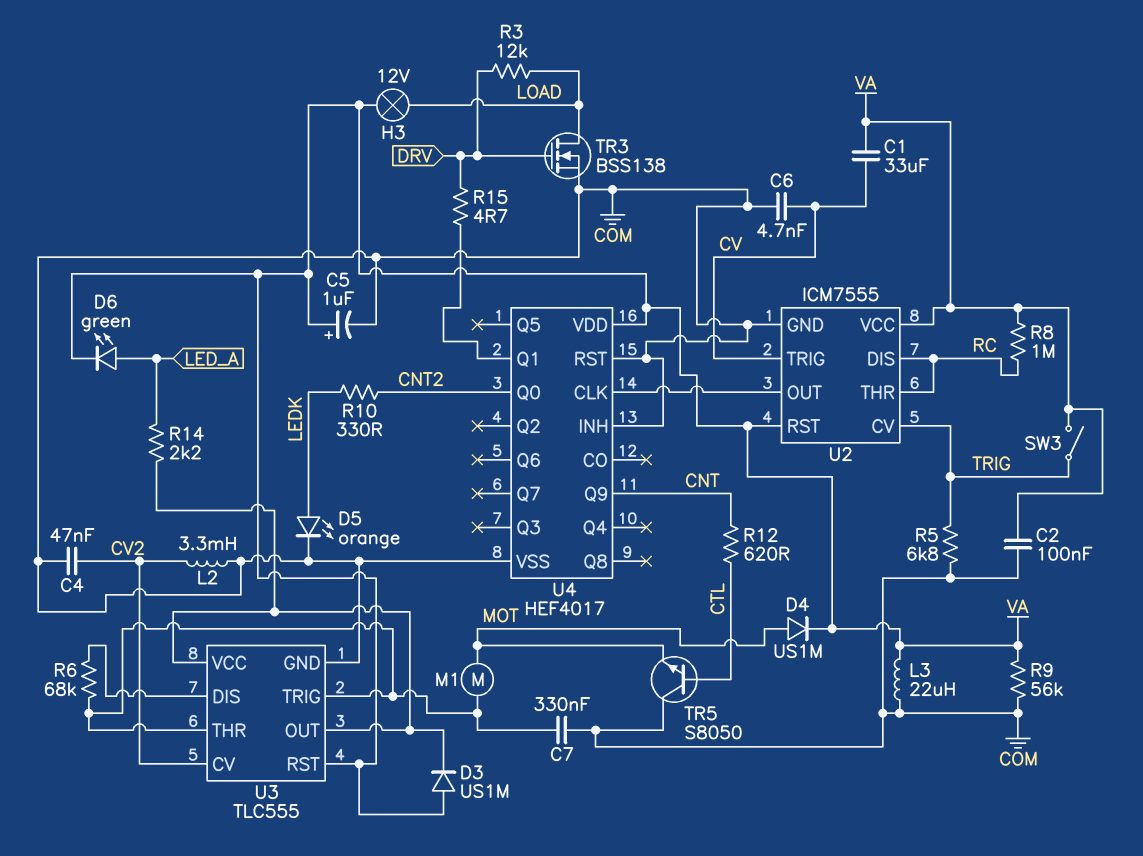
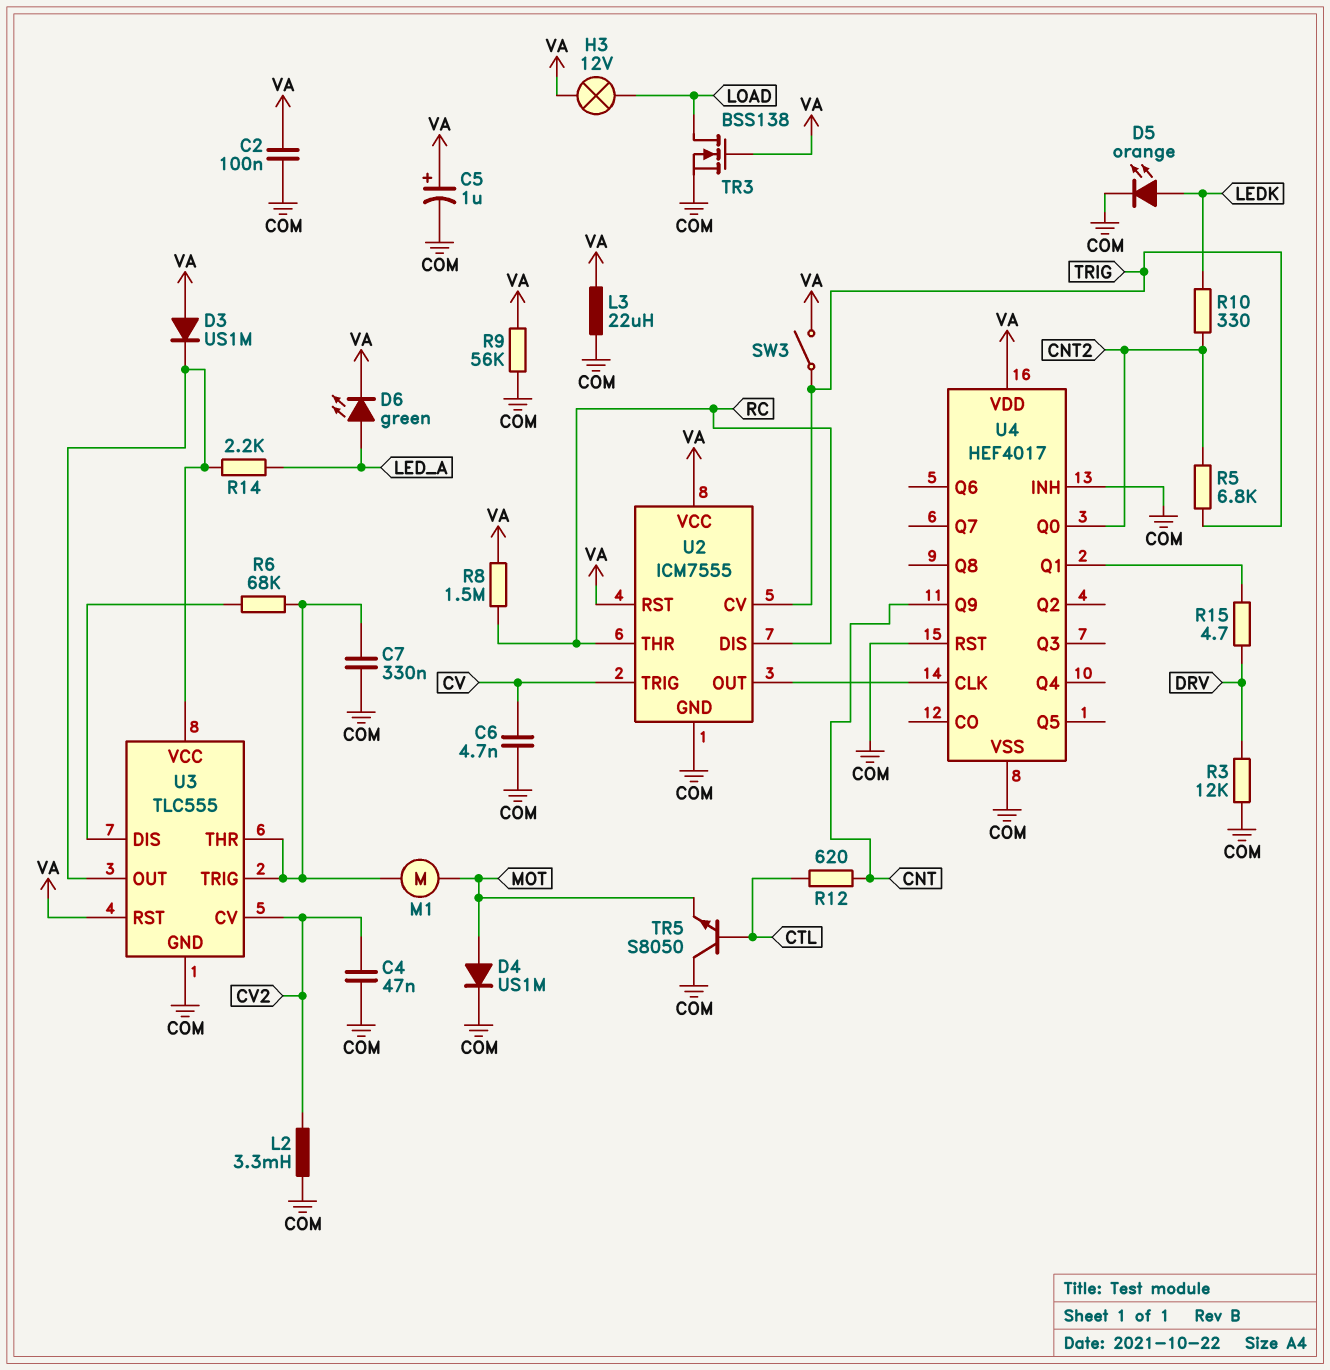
C1: 33uF (CV, VA) -> none
D4: diode US1M (A MOT, K VA) -> diode US1M (A MOT, K COM)
R3: 12k (DRV, LOAD) -> 12k (COM, DRV)
R5: 6.8k (COM, TRIG) -> 6.8k (CNT2, TRIG)
R8: 1M (RC, VA) -> 1.5M (RC, VA)
TR3: NMOS BSS138 (G DRV, D LOAD, S COM) -> NMOS BSS138 (G VA, D LOAD, S COM)

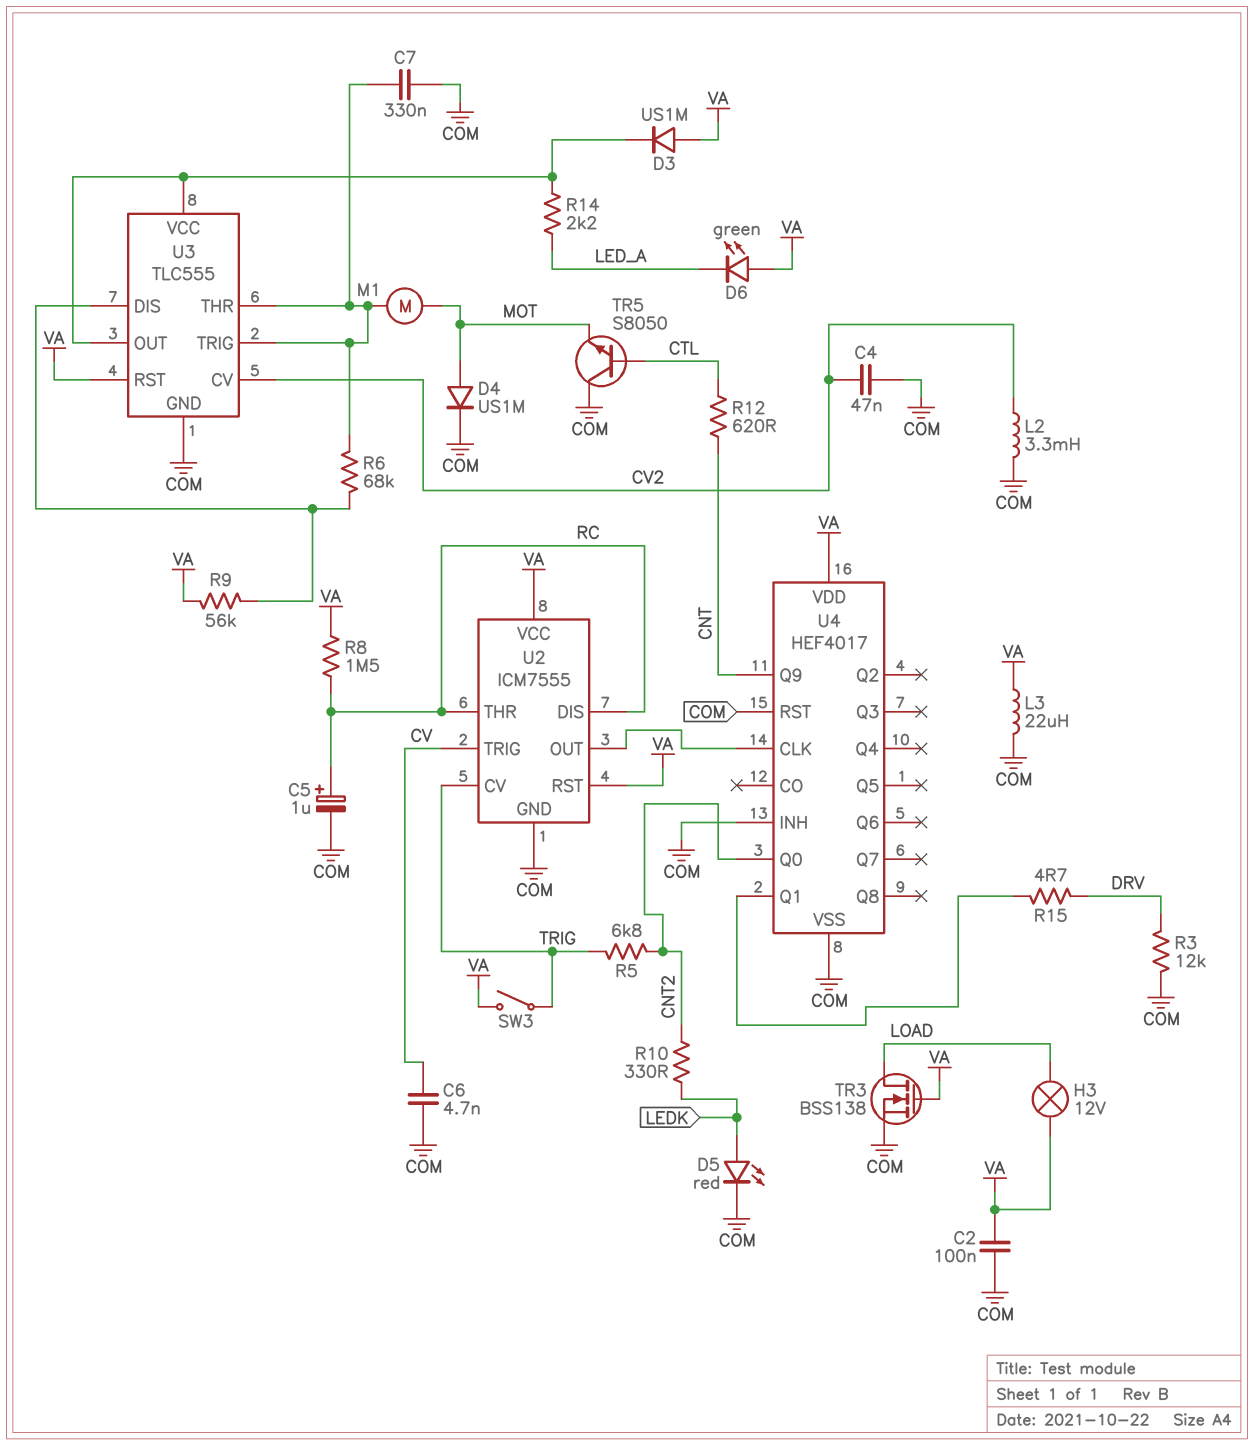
C5: 1uF (plus VA, minus COM) -> 1uF (plus RC, minus COM)
D5: LED orange (A LEDK, K COM) -> LED red (A LEDK, K COM)
D6: LED green (A LED_A, K VA) -> LED green (A VA, K LED_A)
R9: 56k (COM, VA) -> 56k (U3/DIS, VA)

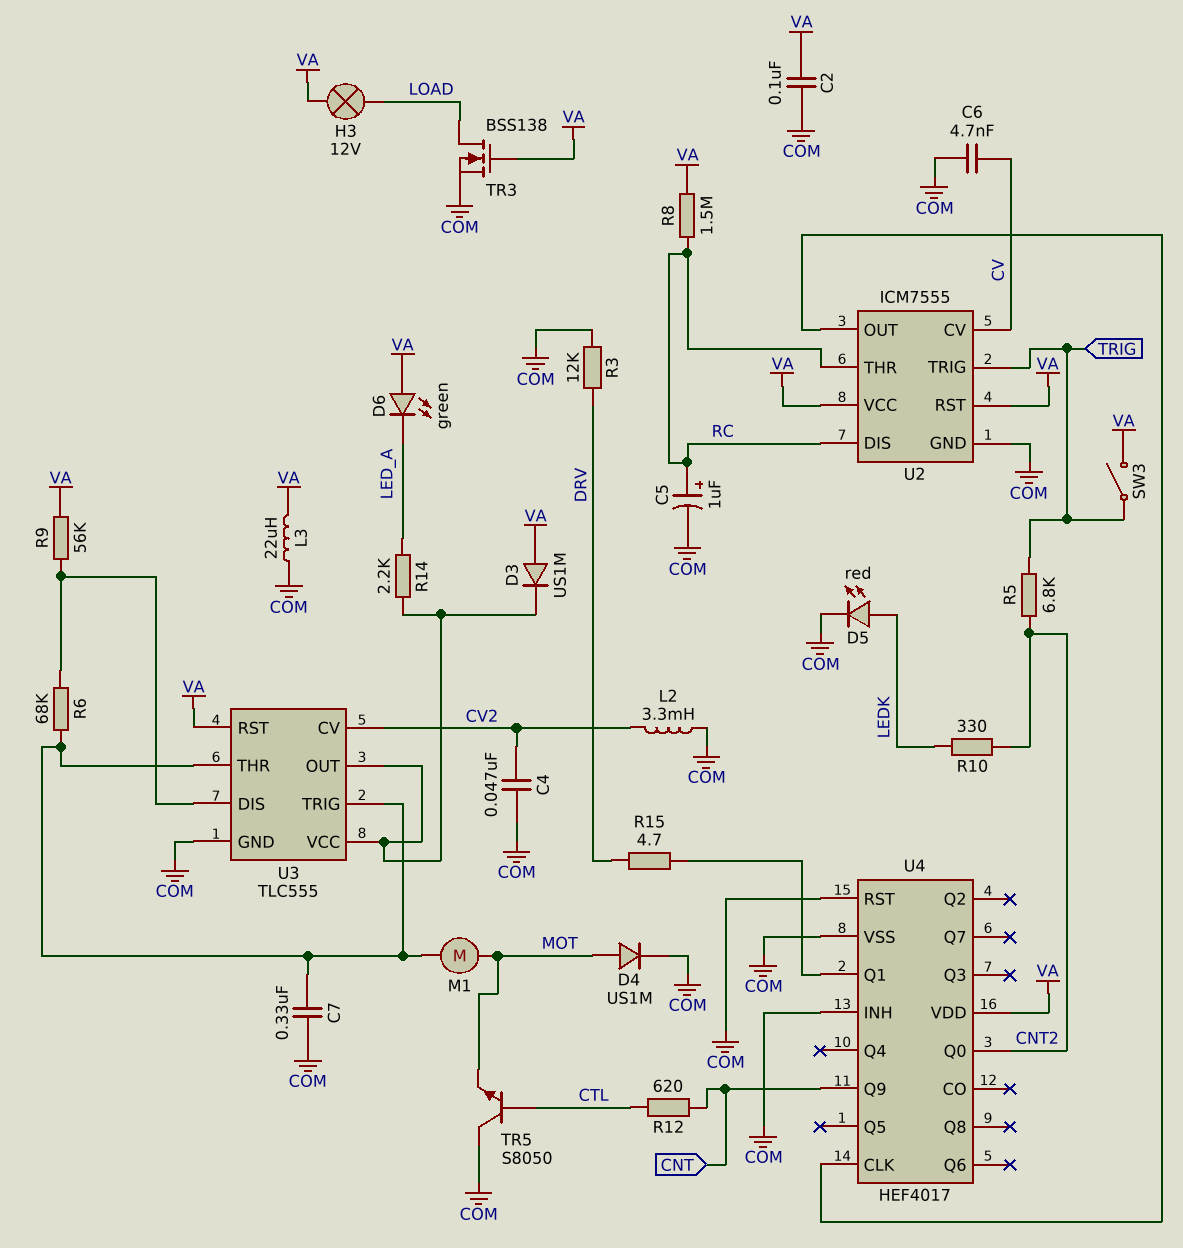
U2 pin CV: TRIG -> CV
U2 pin TRIG: CV -> TRIG

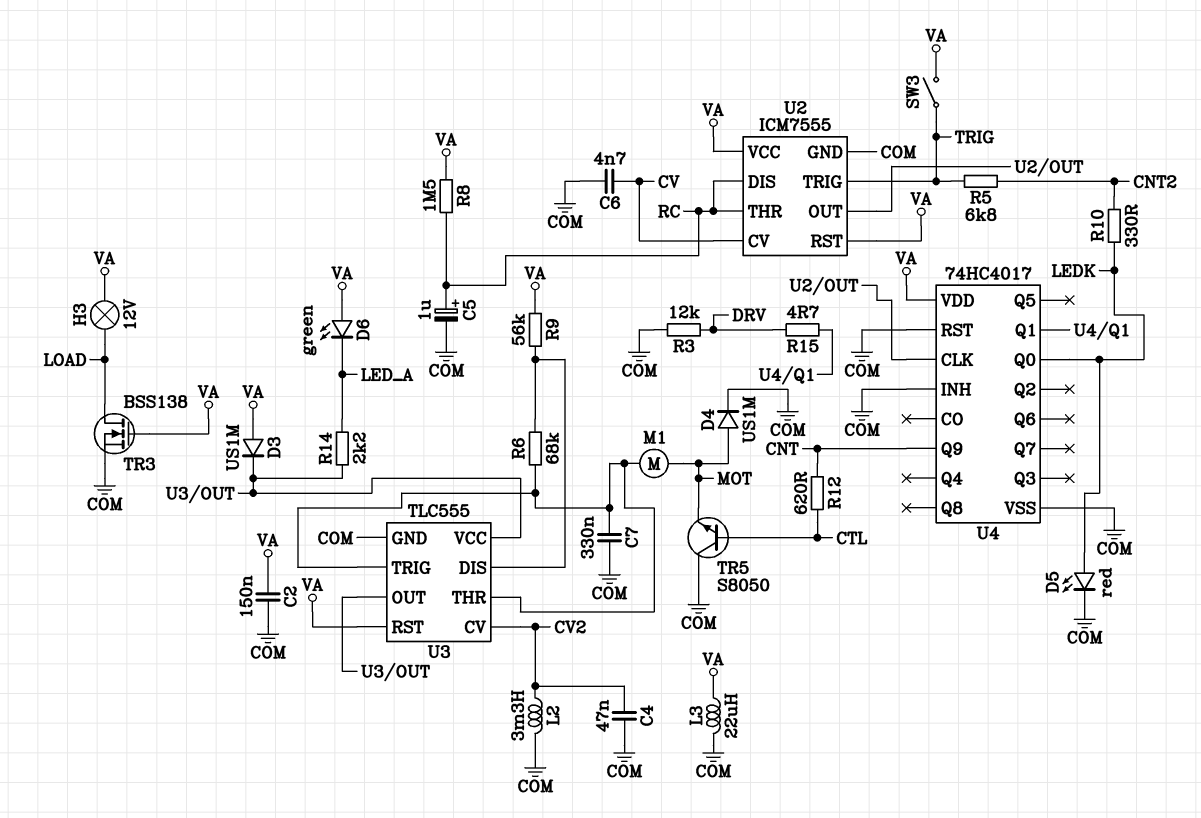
C2: 100nF (COM, VA) -> 150nF (COM, VA)
U4: HEF4017 -> 74HC4017
U4 pin Q0: CNT2 -> LEDK

